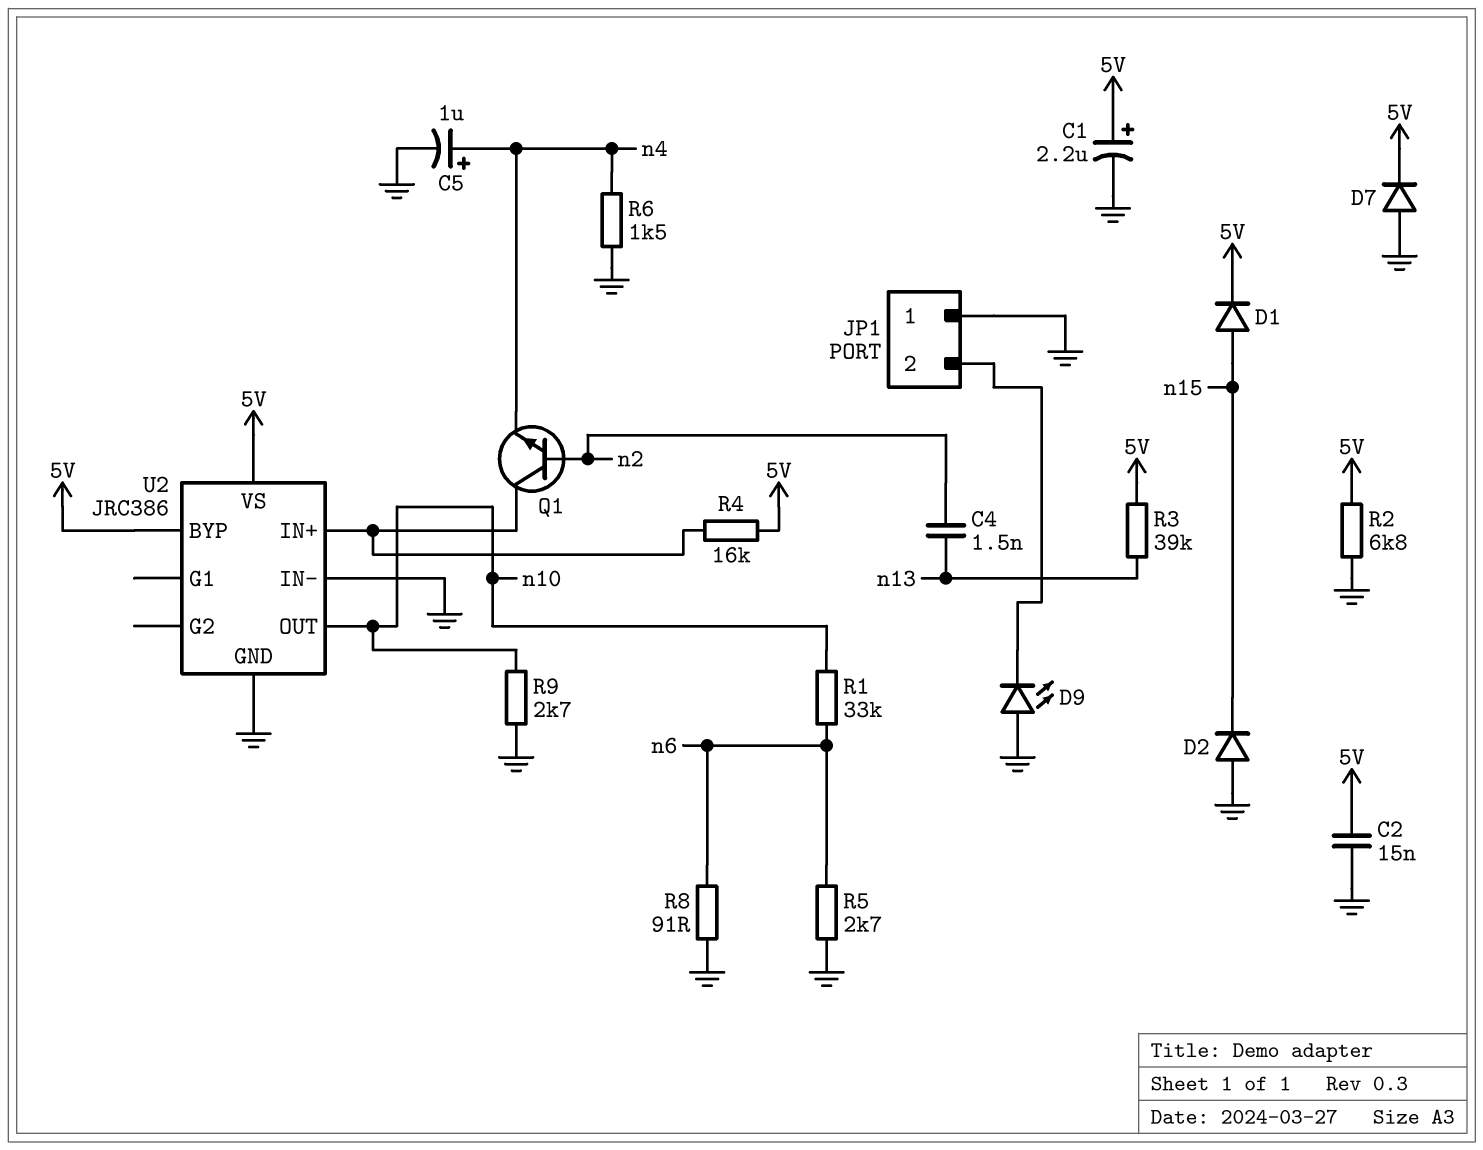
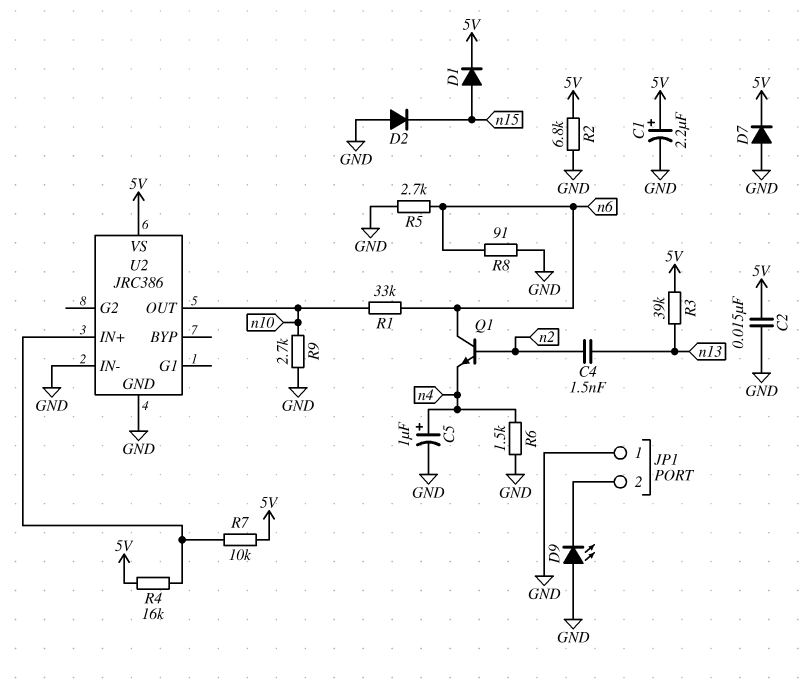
Q1: NPN (B n2, C U2/IN+, E n4) -> NPN (B n2, C n6, E n4)
R7: none -> 10k (5V, U2/IN+)
U2 pin BYP: 5V -> none

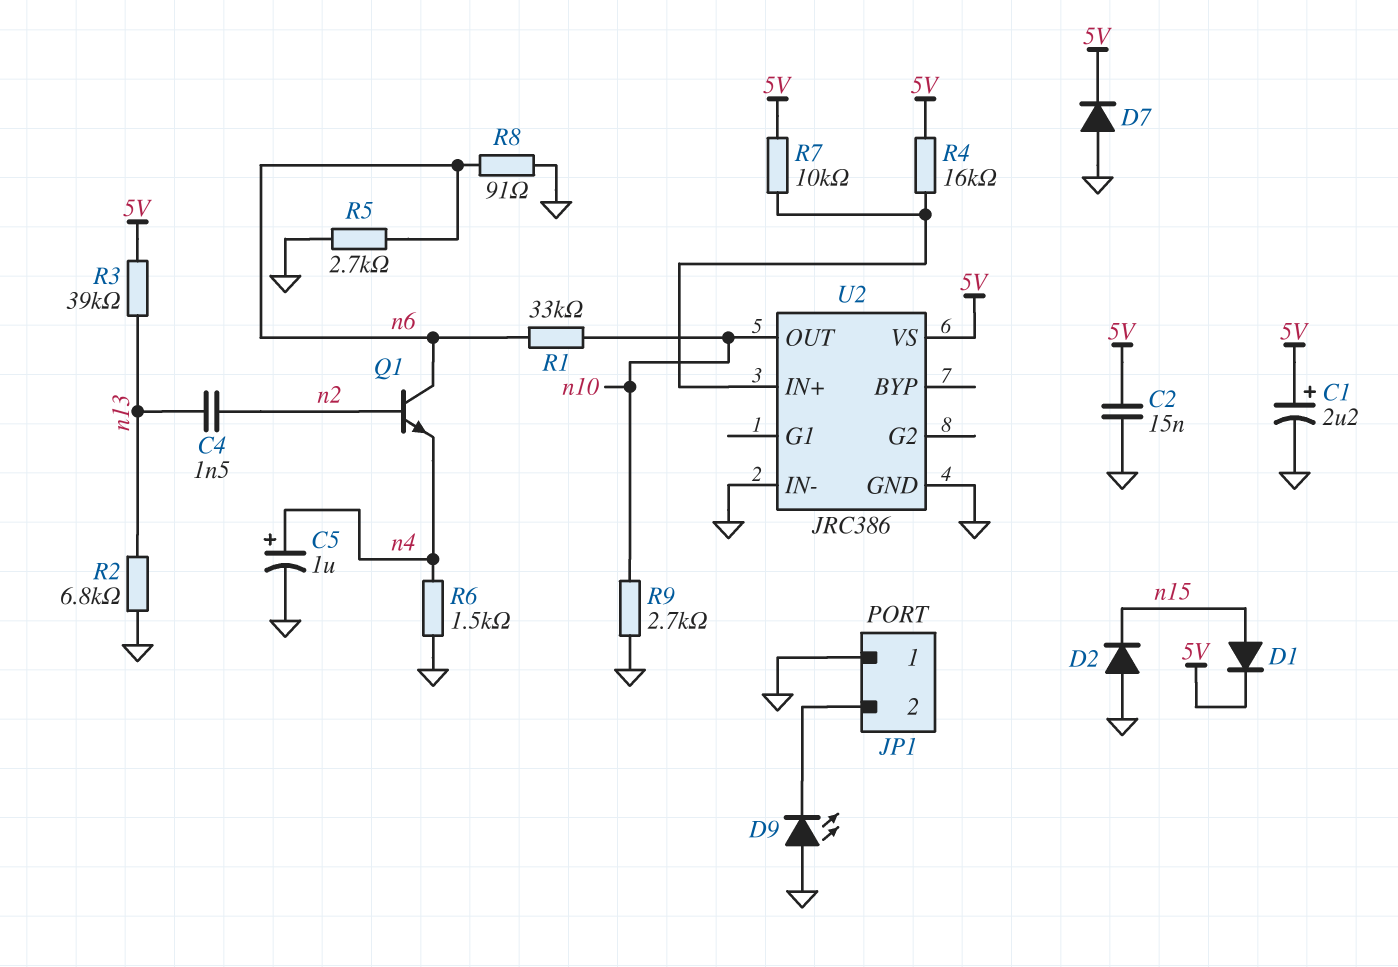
R2: 6.8k (5V, GND) -> 6.8k (GND, n13)

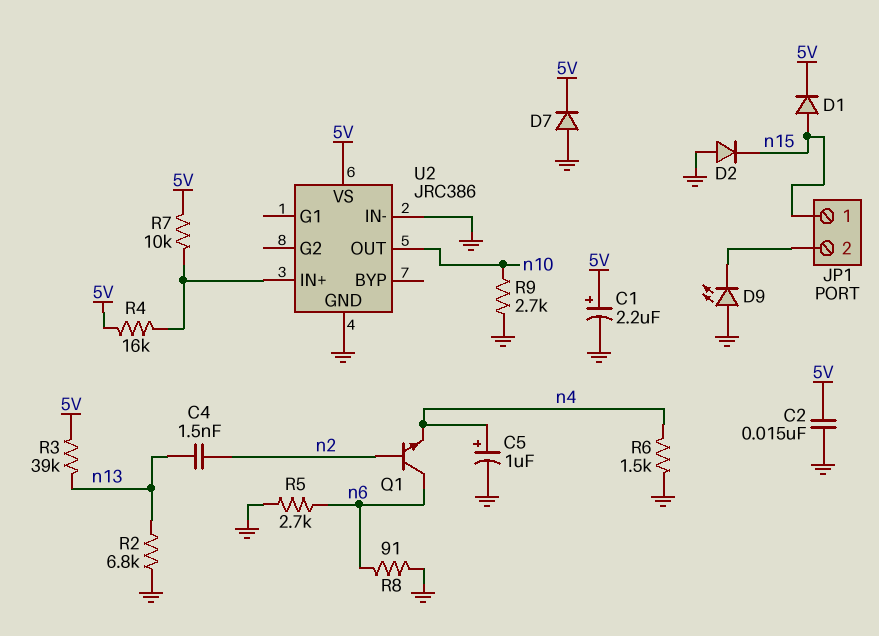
JP1 pin 1: GND -> n15
R1: 33k (n6, n10) -> none

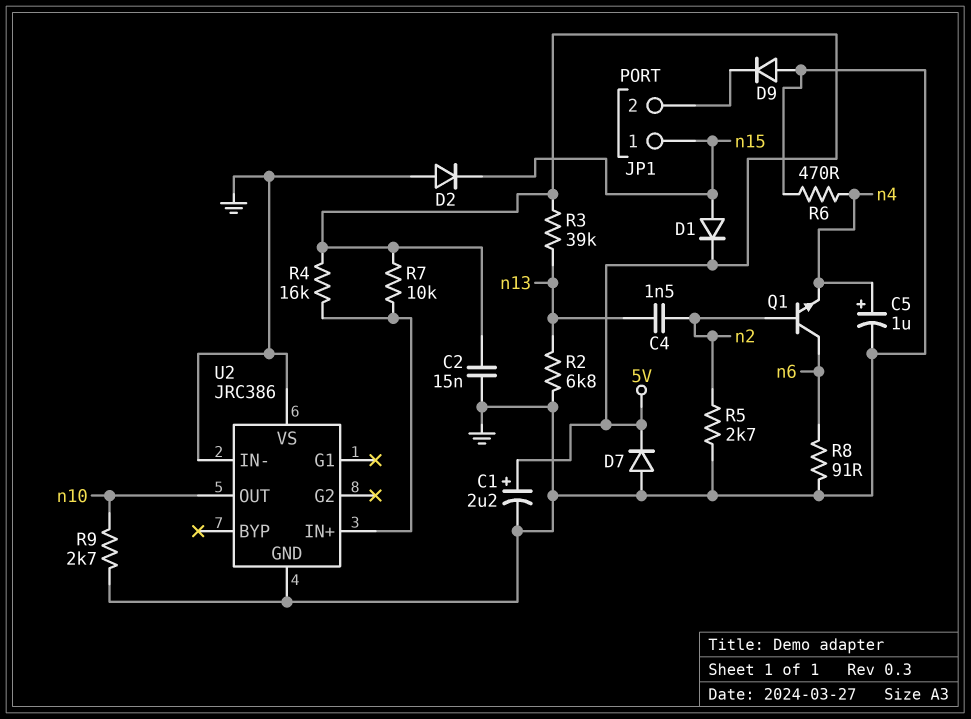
D9: LED (A GND, K JP1/2) -> diode (A GND, K JP1/2)
R5: 2.7k (GND, n6) -> 2.7k (GND, n2)
R6: 1.5k (GND, n4) -> 470 (GND, n4)
U2 pin VS: 5V -> GND

